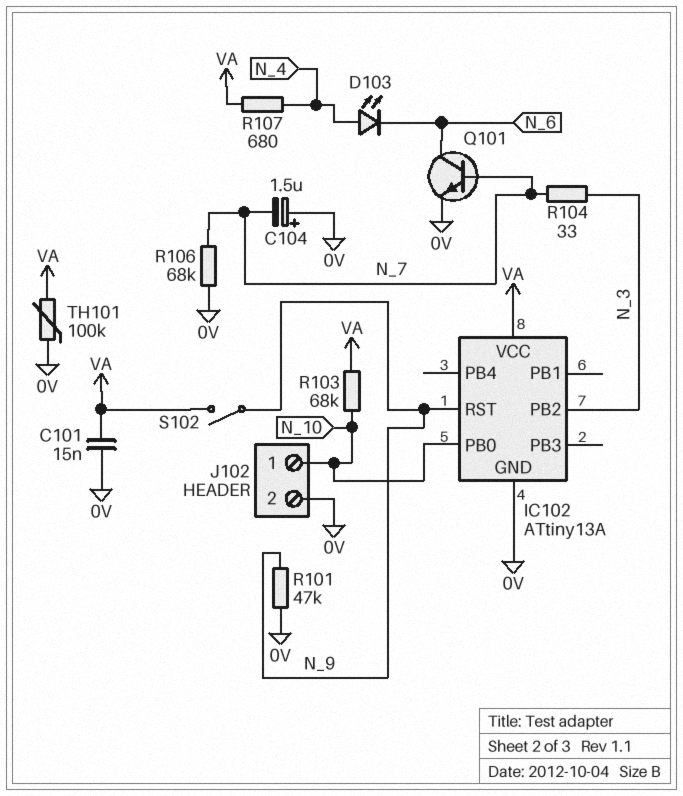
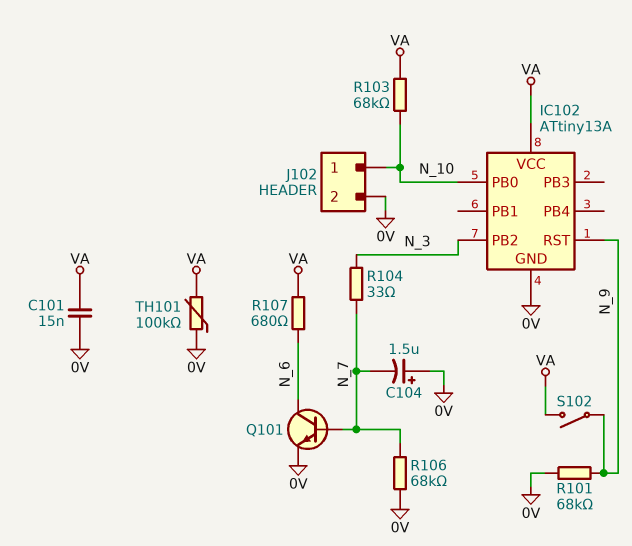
D103: LED (A N_4, K N_6) -> none
R101: 47k (0V, N_9) -> 68k (0V, N_9)
R107: 680 (N_4, VA) -> 680 (N_6, VA)

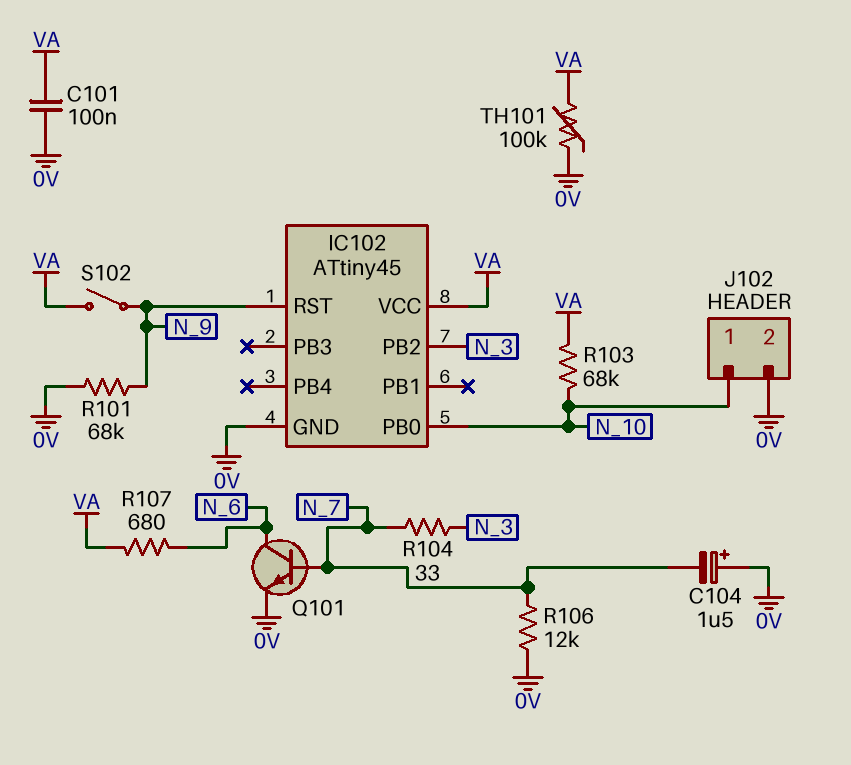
C101: 15nF (0V, VA) -> 100nF (0V, VA)
IC102: ATtiny13A -> ATtiny45
R106: 68k (0V, N_7) -> 12k (0V, N_7)

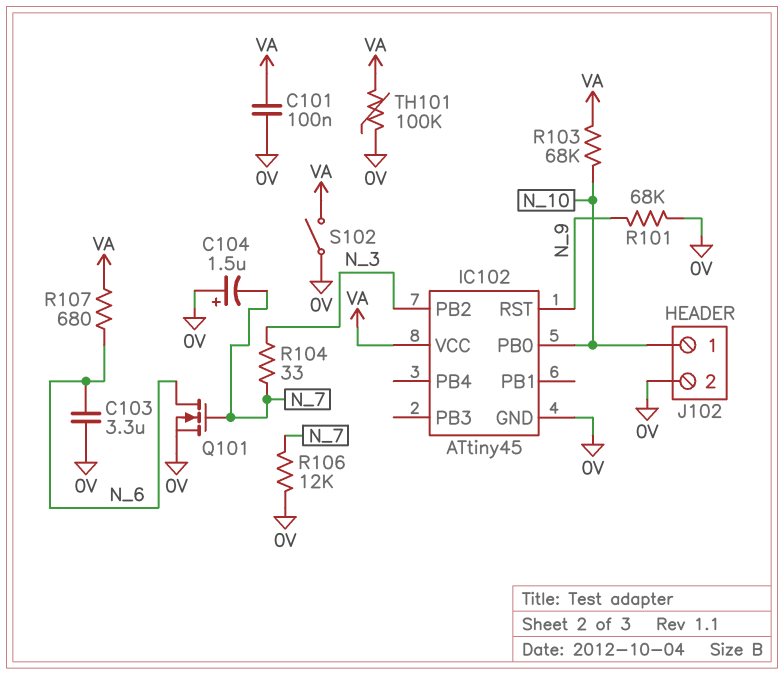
C103: none -> 3.3uF (0V, N_6)
Q101: NPN (B N_7, C N_6, E 0V) -> NMOS (G N_7, D N_6, S 0V)
S102: switch (N_9, VA) -> switch (0V, VA)

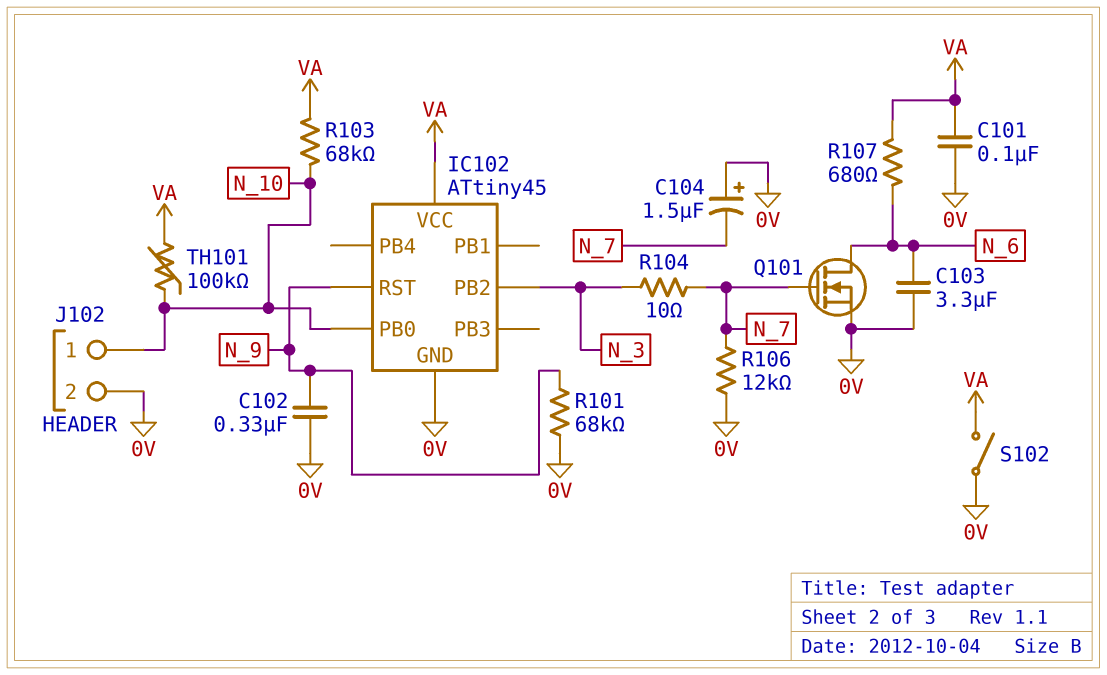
C102: none -> 330nF (0V, N_9)
R104: 33 (N_3, N_7) -> 10 (N_3, N_7)
TH101: 100k (0V, VA) -> 100k (N_10, VA)

